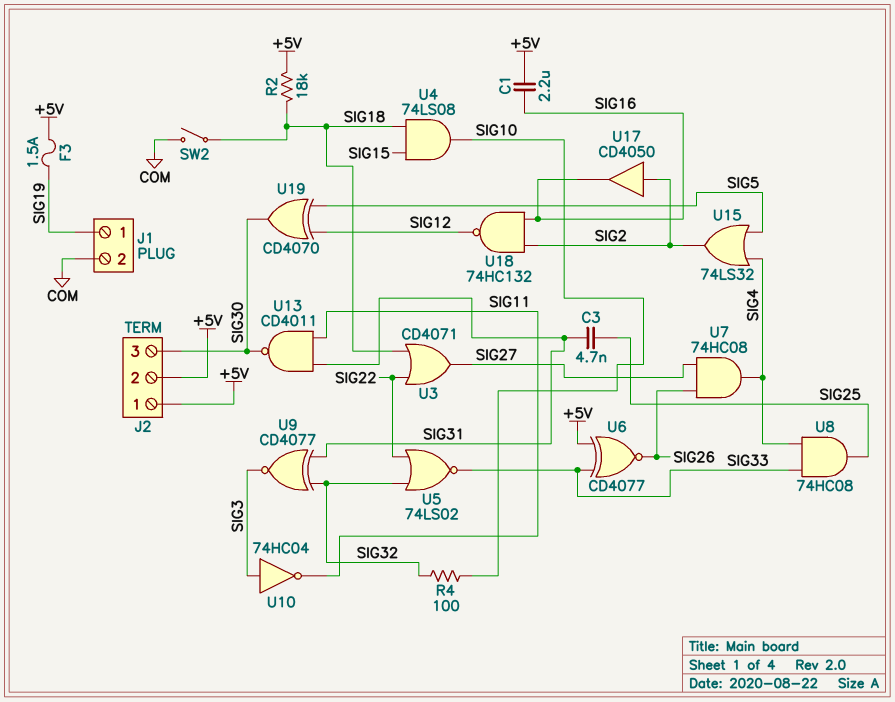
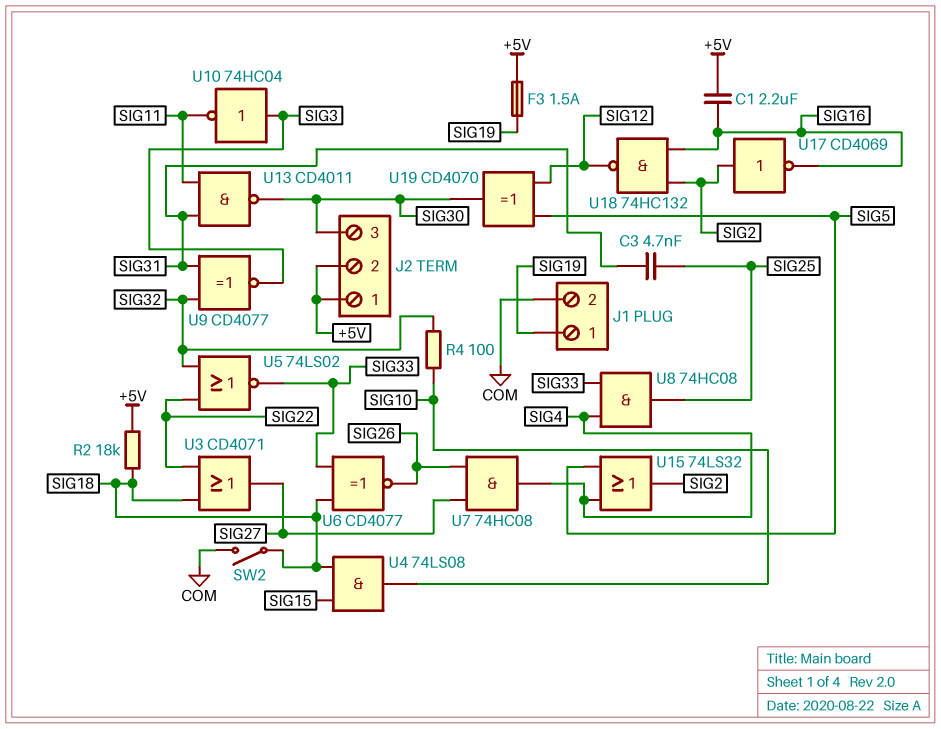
U6: XNOR CD4077 (in +5V, in SIG33, out SIG26) -> XNOR CD4077 (in SIG18, in SIG33, out SIG26)
U17: buffer CD4050 (in SIG2, out SIG16) -> NOT CD4069 (in SIG2, out SIG16)

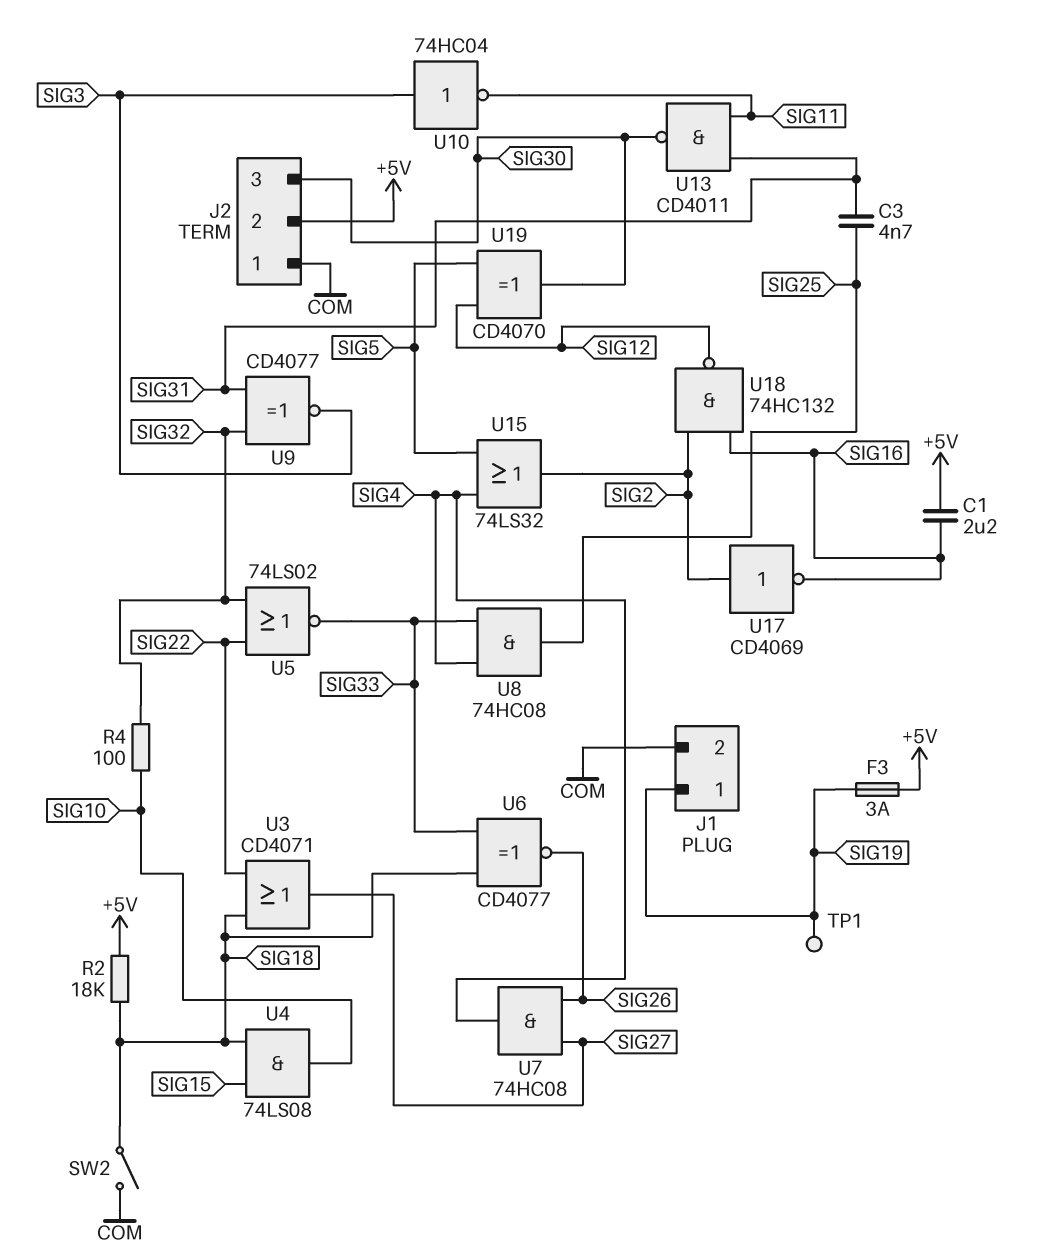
F3: 1.5A (+5V, SIG19) -> 3A (+5V, SIG19)
J2 pin 1: +5V -> COM
TP1: none -> test point (SIG19)

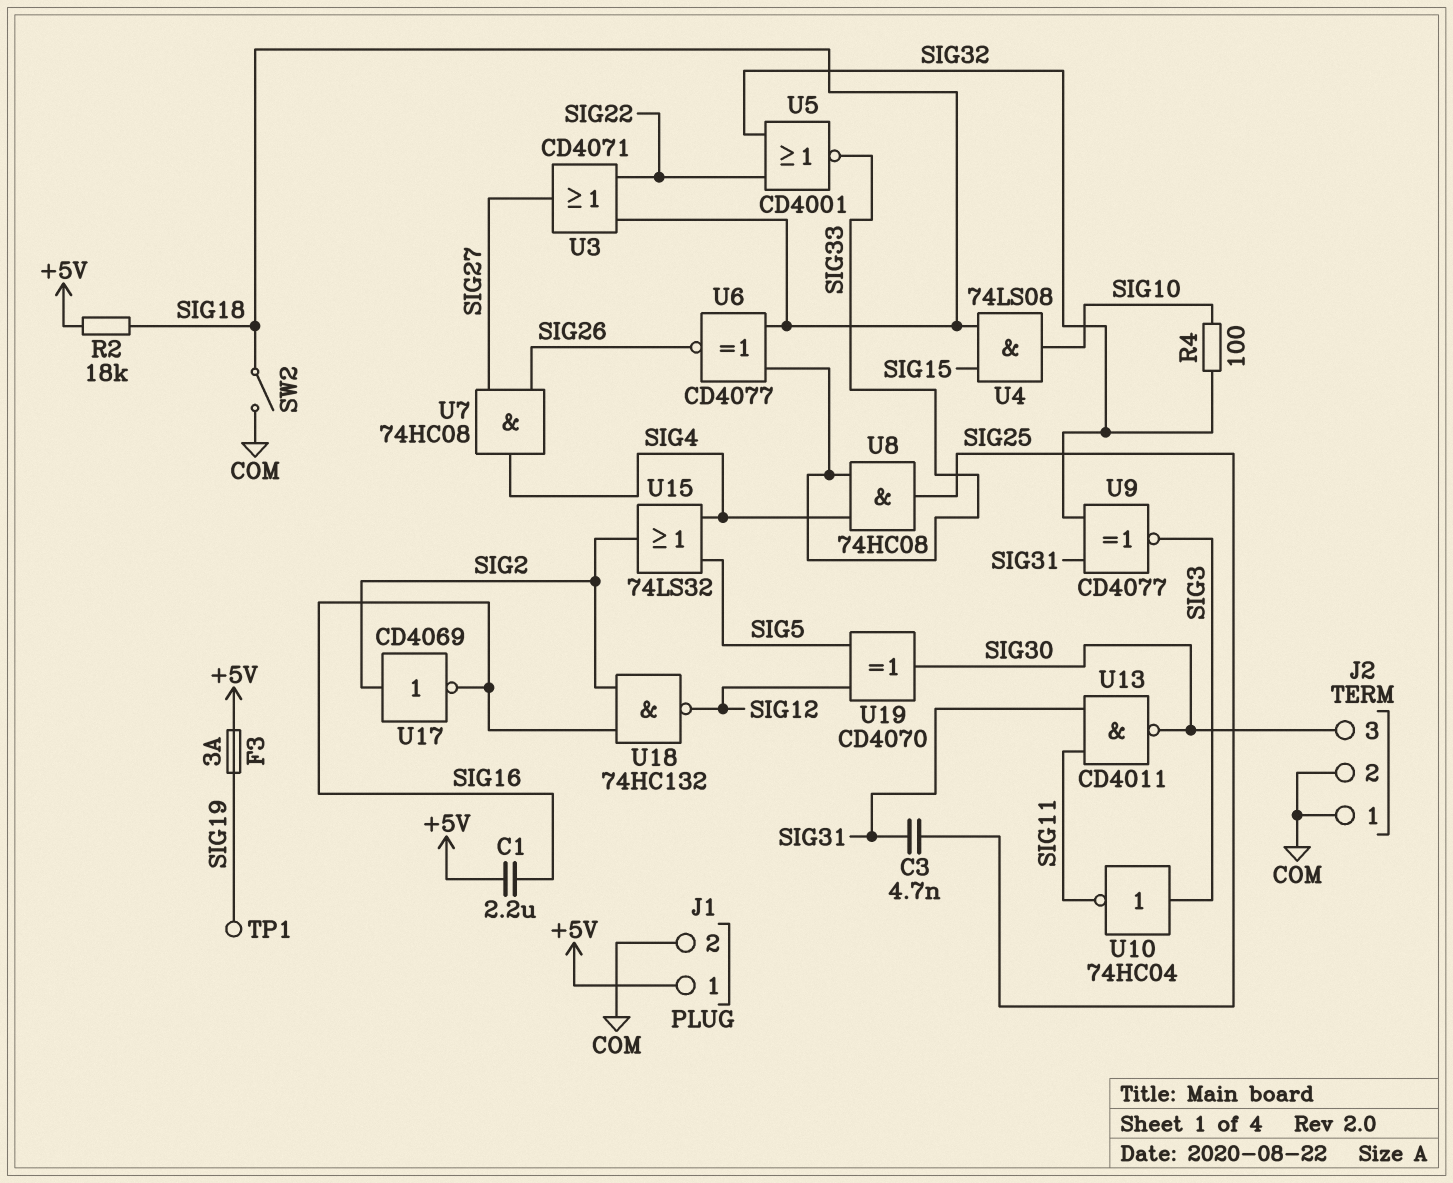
J1 pin 1: SIG19 -> +5V
J2 pin 2: +5V -> COM
U5: NOR 74LS02 (in SIG22, in SIG32, out SIG33) -> NOR CD4001 (in SIG22, in SIG32, out SIG33)

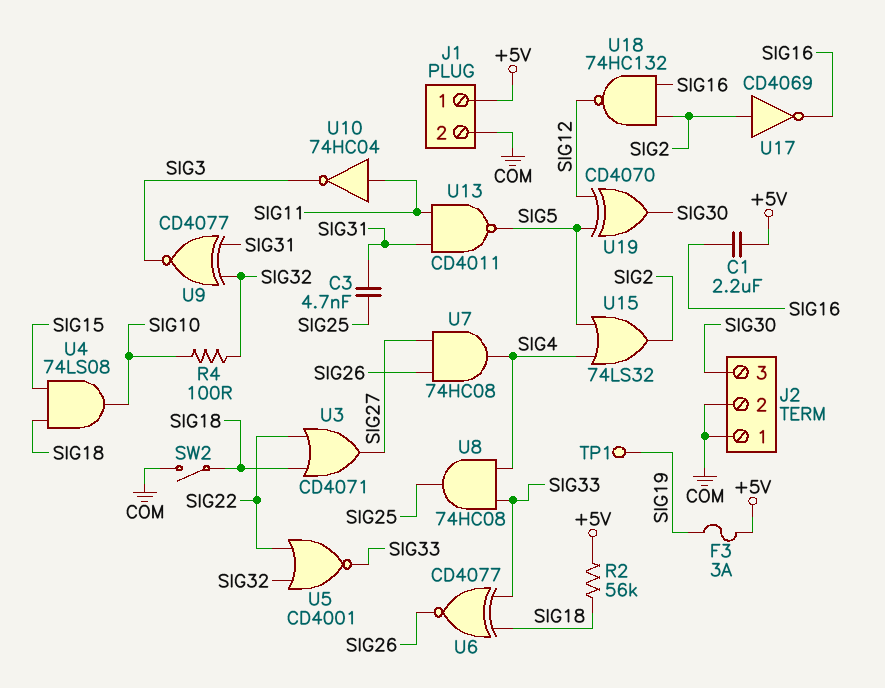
R2: 18k (+5V, SIG18) -> 56k (+5V, SIG18)
U10: NOT 74HC04 (in SIG3, out SIG11) -> NOT 74HC04 (in SIG11, out SIG3)
U13: NAND CD4011 (in SIG11, in SIG31, out SIG30) -> NAND CD4011 (in SIG11, in SIG31, out SIG5)

